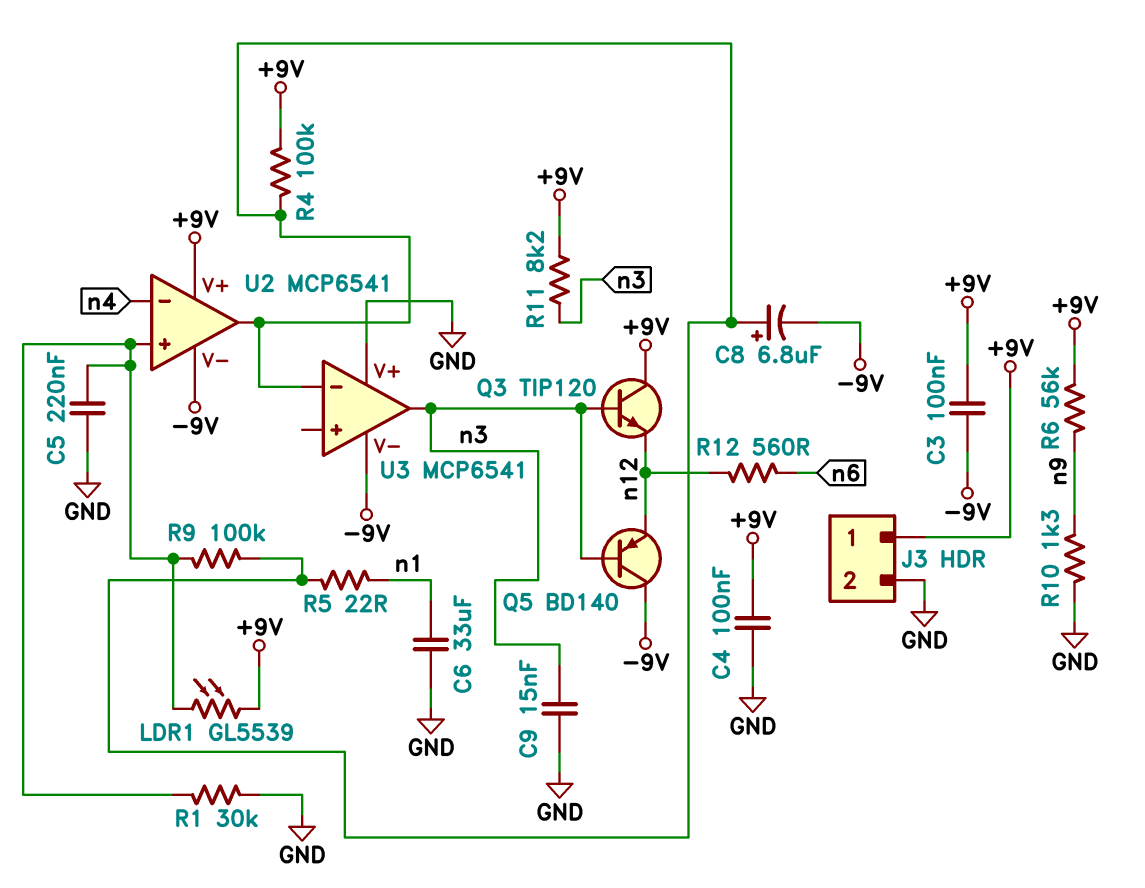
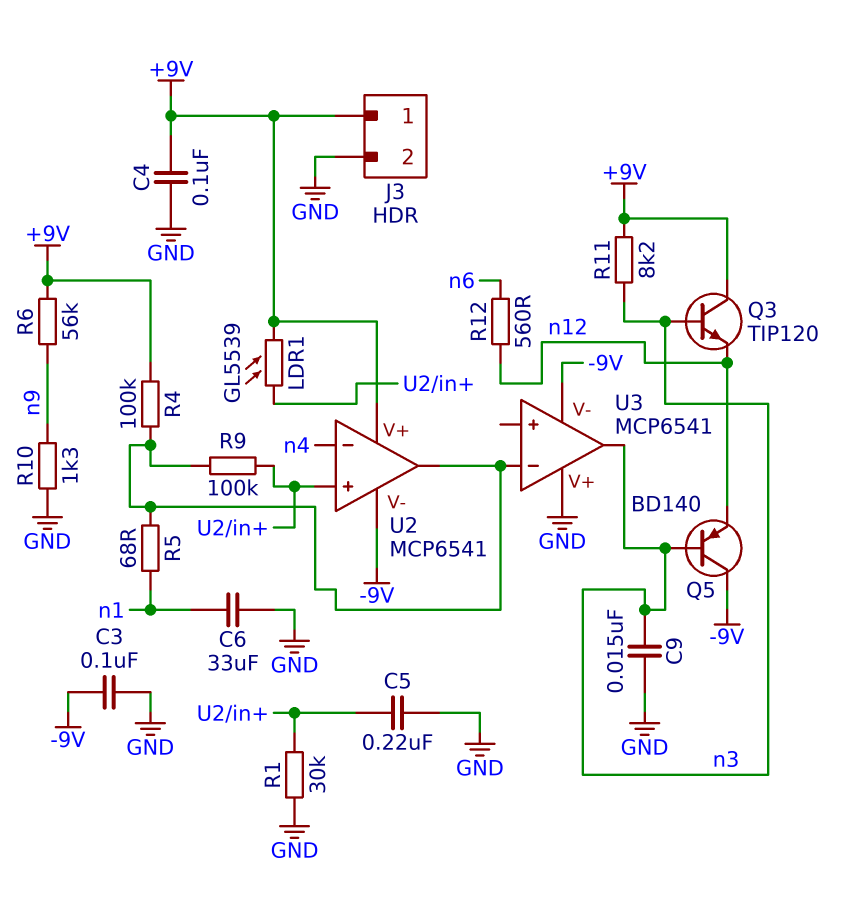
C3: 100nF (+9V, -9V) -> 100nF (-9V, GND)
C8: 6.8uF (plus U2/out, minus -9V) -> none
R5: 22 (U2/out, n1) -> 68 (U2/out, n1)

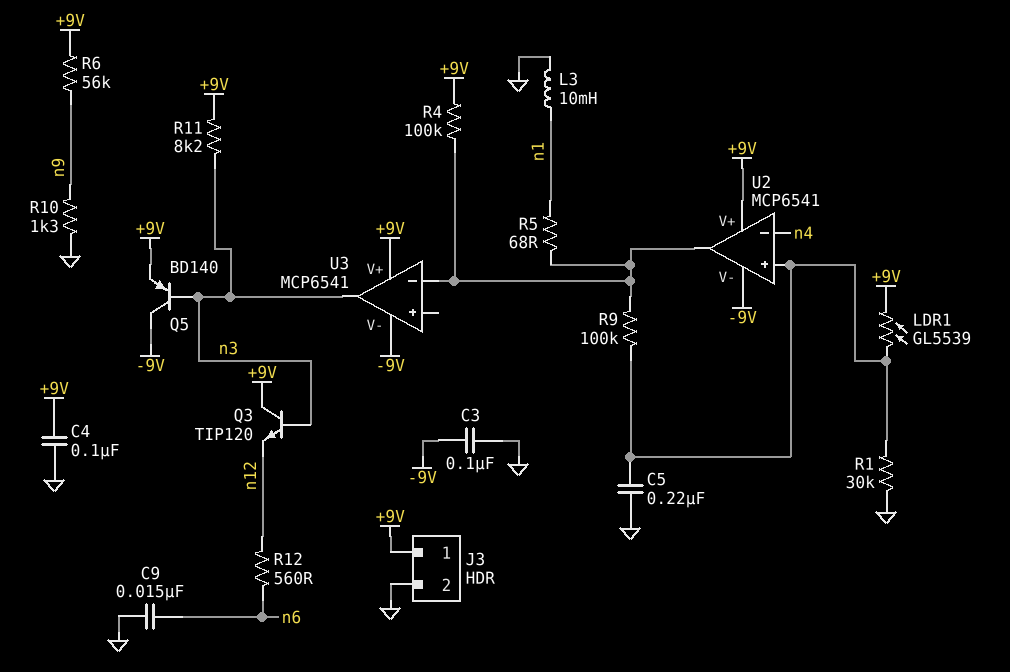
C6: 33uF (GND, n1) -> none
C9: 15nF (GND, n3) -> 15nF (GND, n6)
L3: none -> 10mH (GND, n1)
Q5: PNP BD140 (B n3, C -9V, E n12) -> PNP BD140 (B n3, C -9V, E +9V)
U3 pin V+: GND -> +9V

